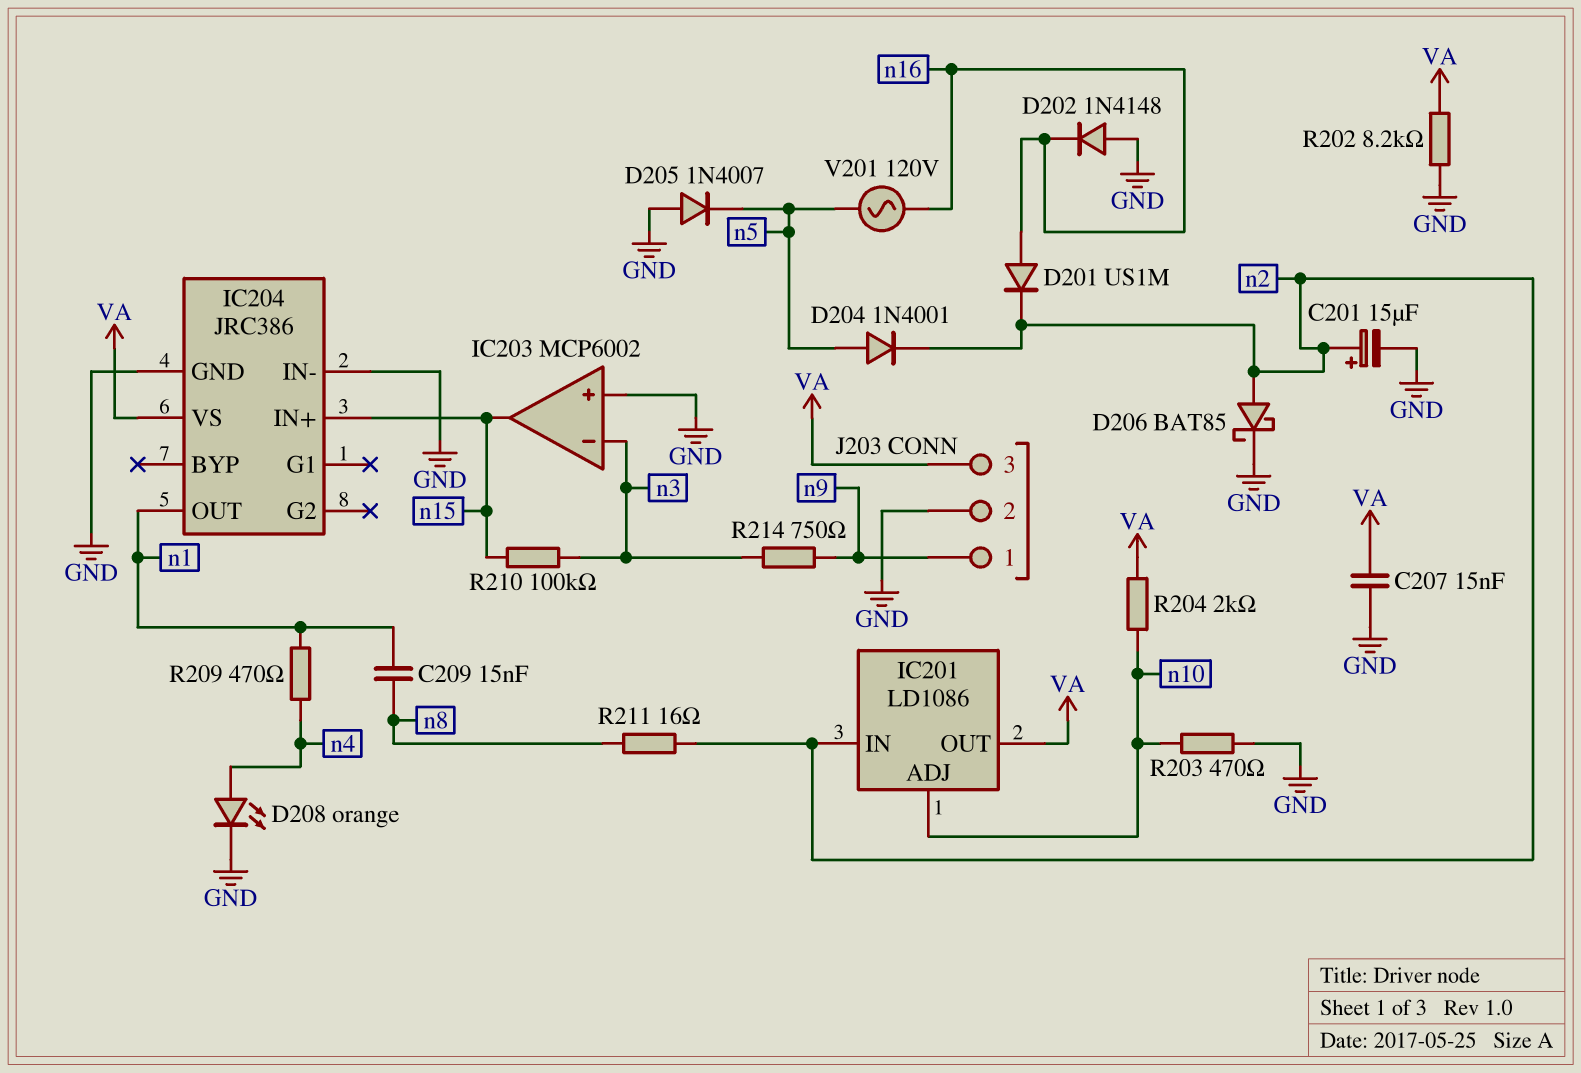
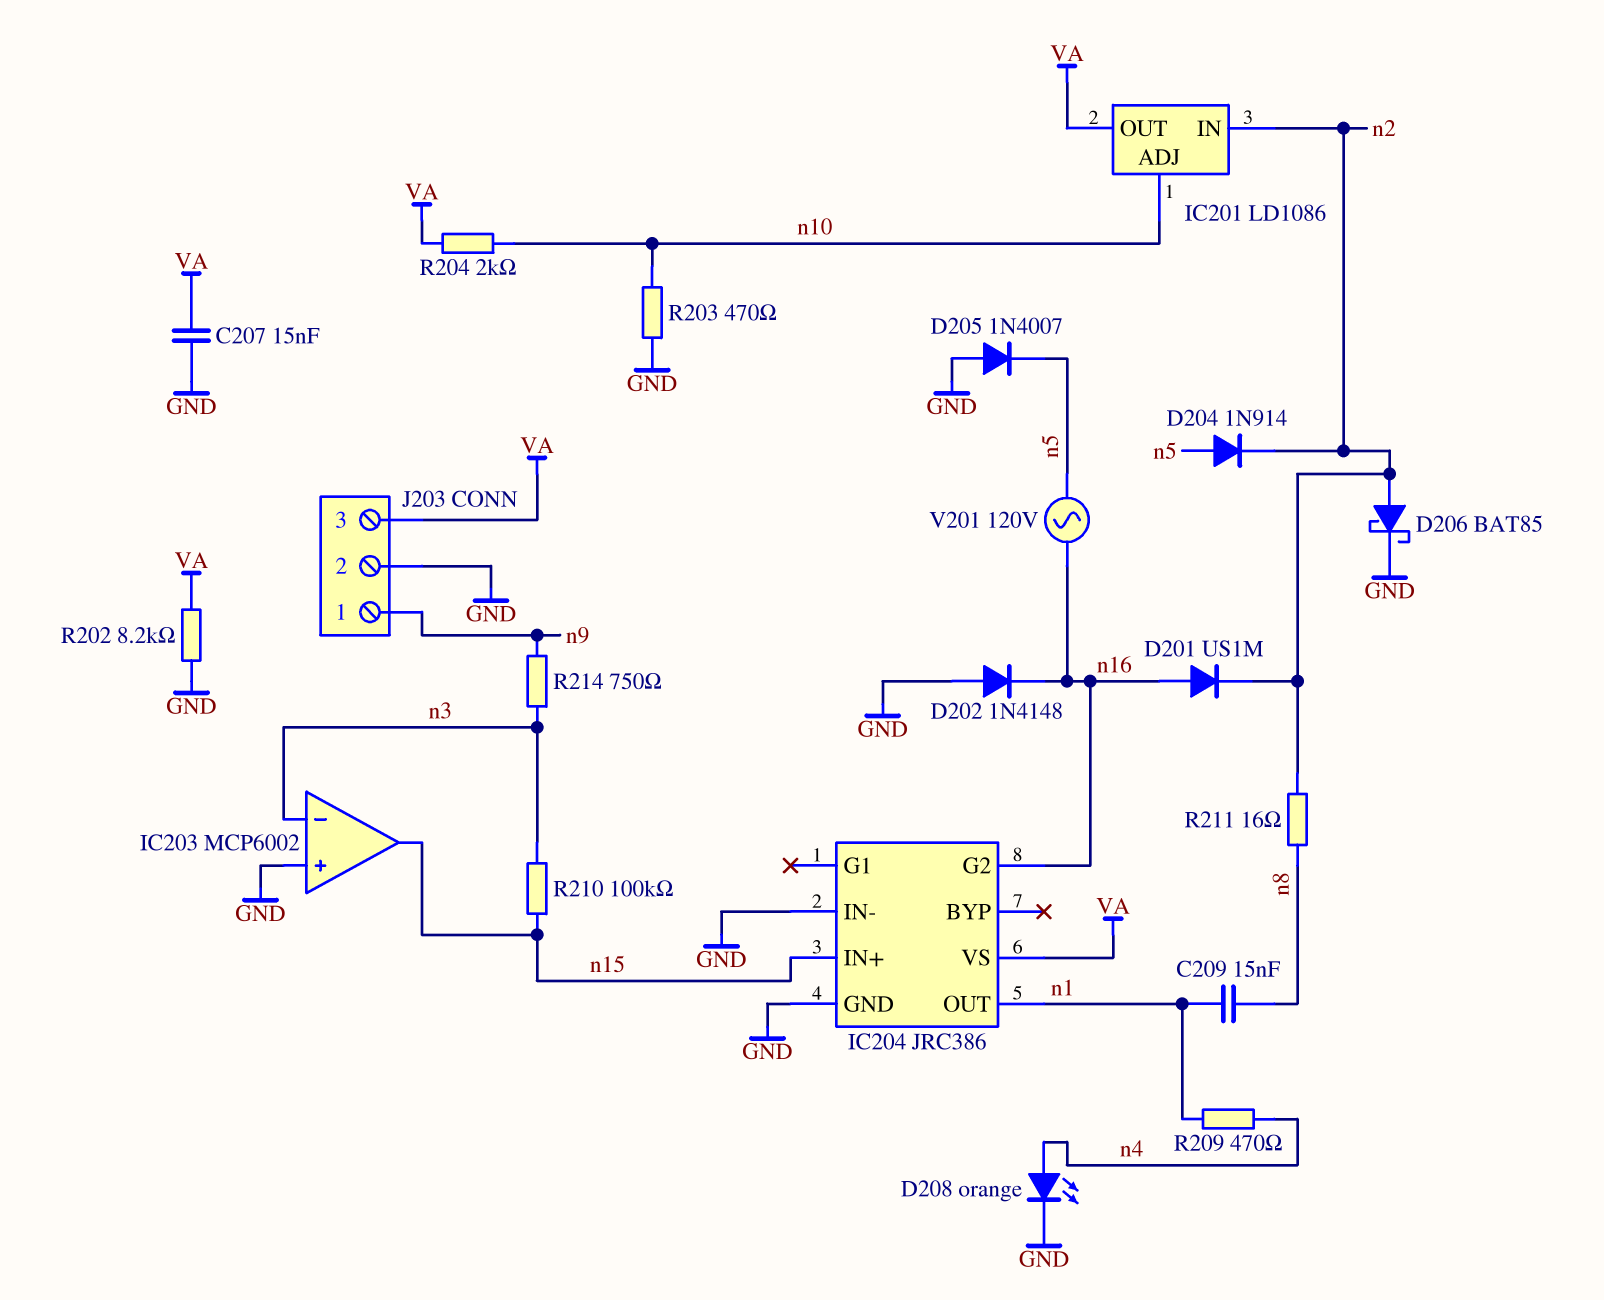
C201: 15uF (plus n2, minus GND) -> none
D204: diode 1N4001 (A n5, K n2) -> diode 1N914 (A n5, K n2)
IC204 pin G2: none -> n16

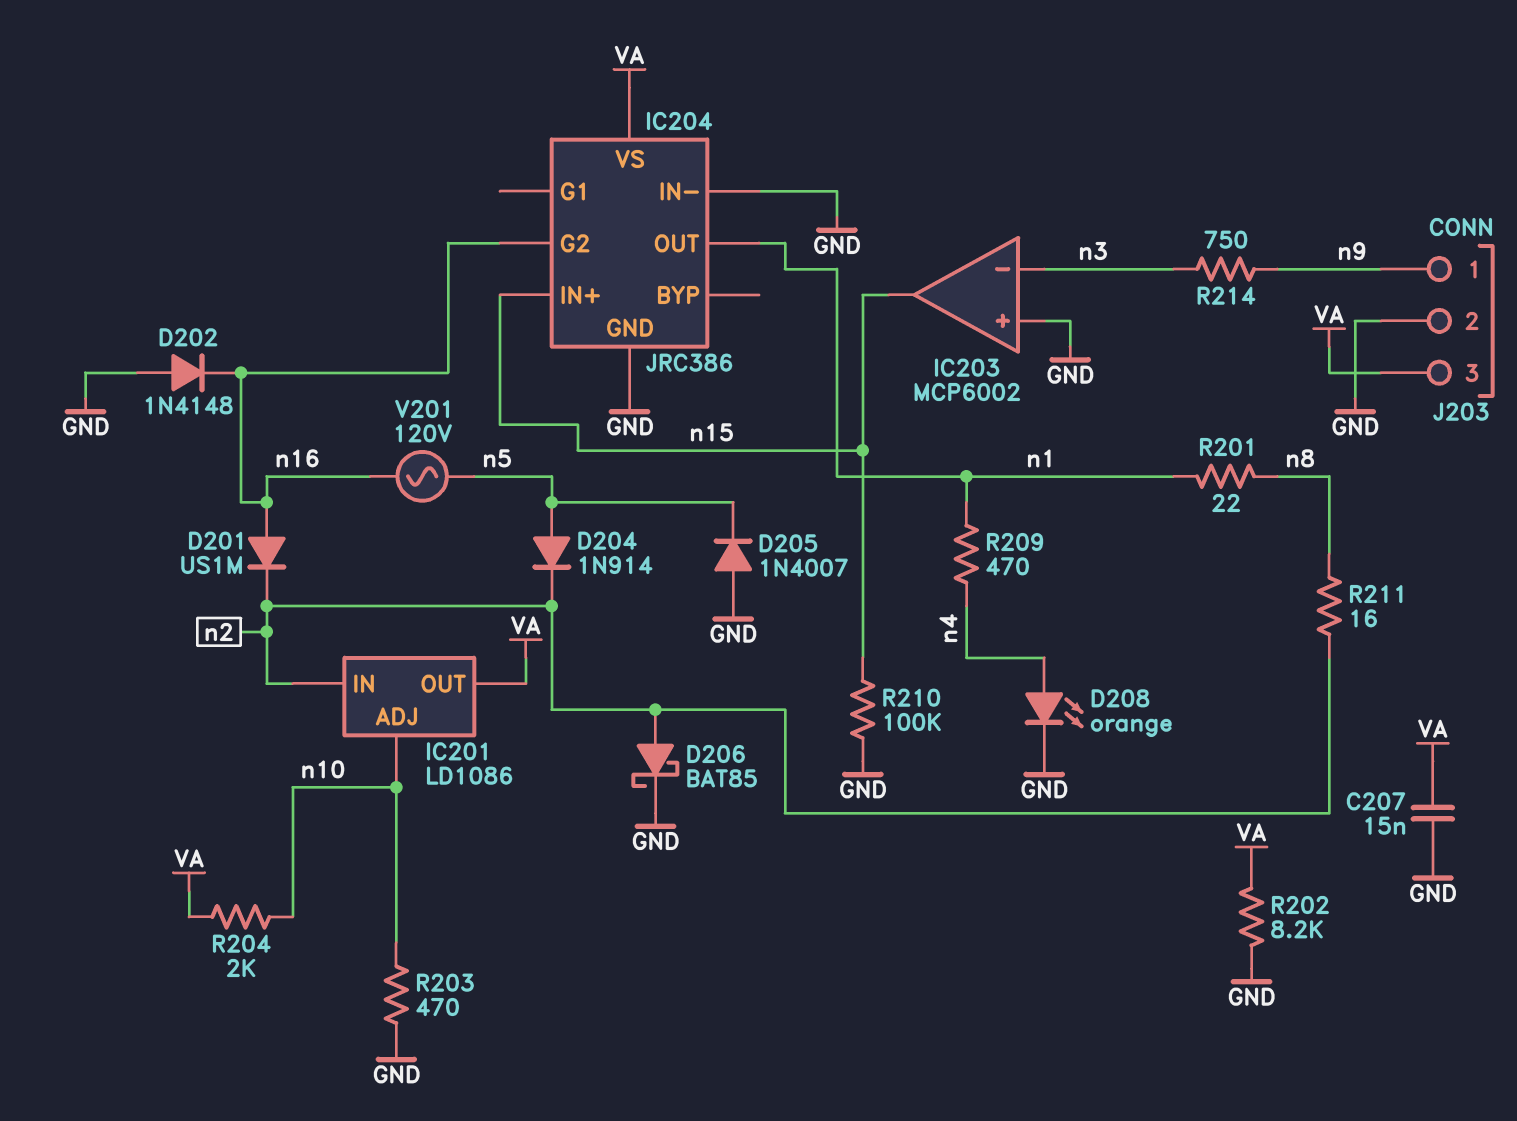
C209: 15nF (n1, n8) -> none
R201: none -> 22 (n1, n8)
R210: 100k (n3, n15) -> 100k (GND, n15)

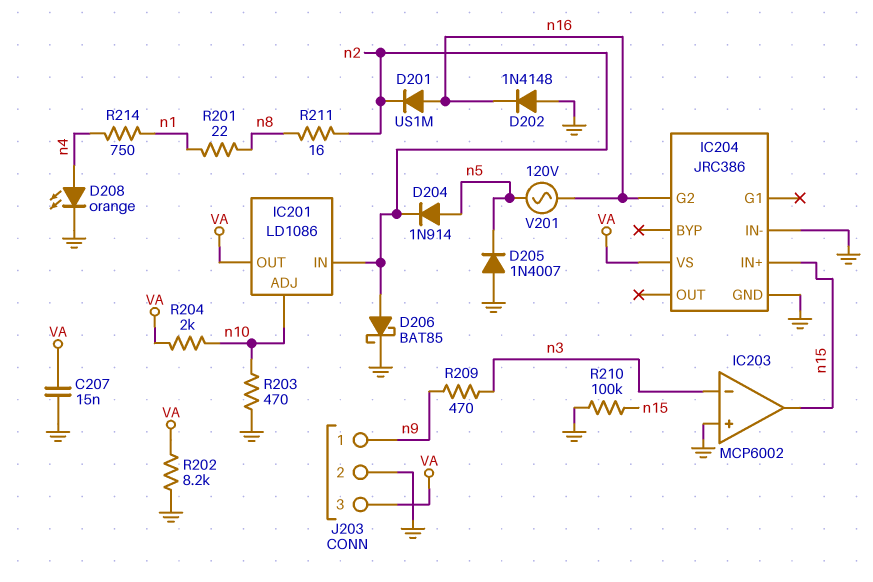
IC204 pin OUT: n1 -> none
R209: 470 (n1, n4) -> 470 (n3, n9)
R214: 750 (n3, n9) -> 750 (n1, n4)

